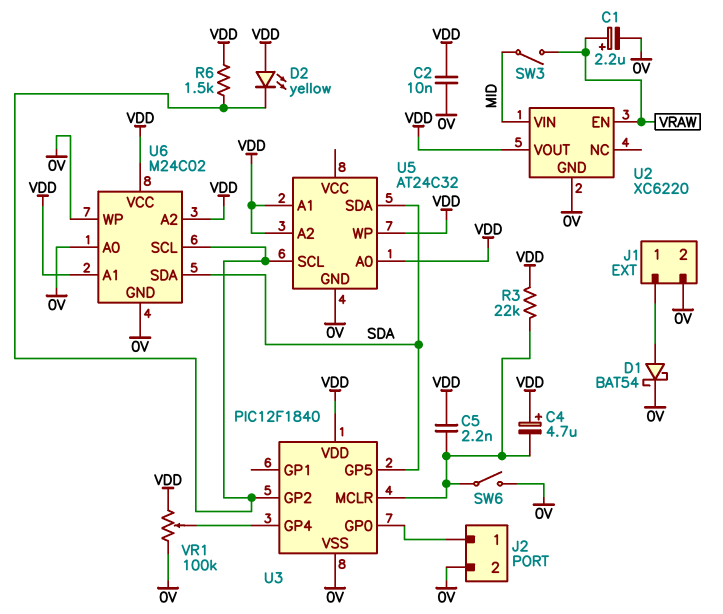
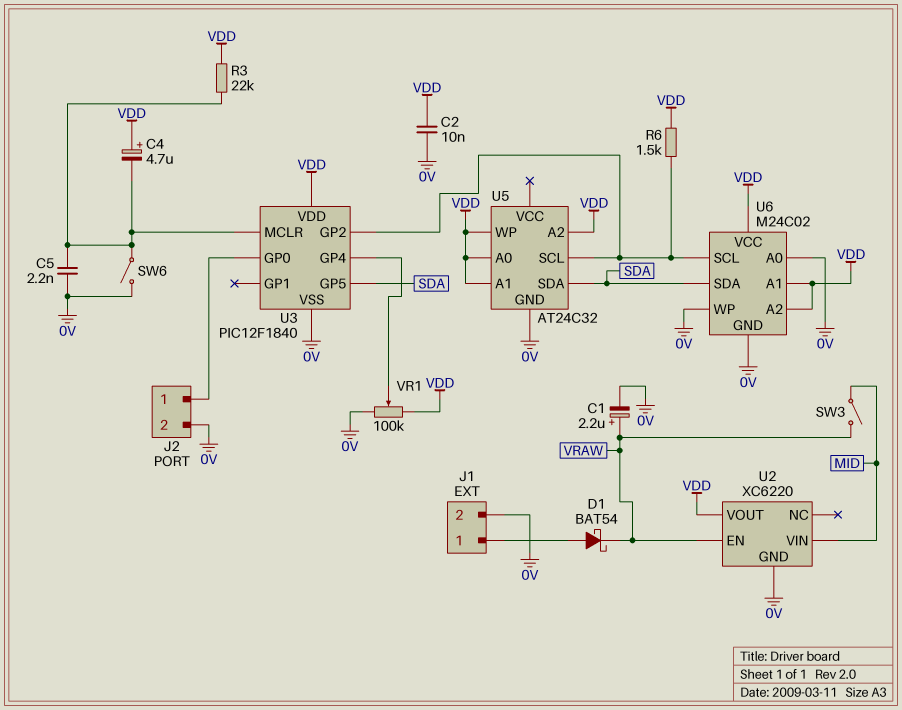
C5: 2.2nF (U3/MCLR, VDD) -> 2.2nF (0V, U3/MCLR)
D1: schottky BAT54 (A J1/1, K 0V) -> schottky BAT54 (A J1/1, K VRAW)
D2: LED yellow (A VDD, K U3/GP2) -> none

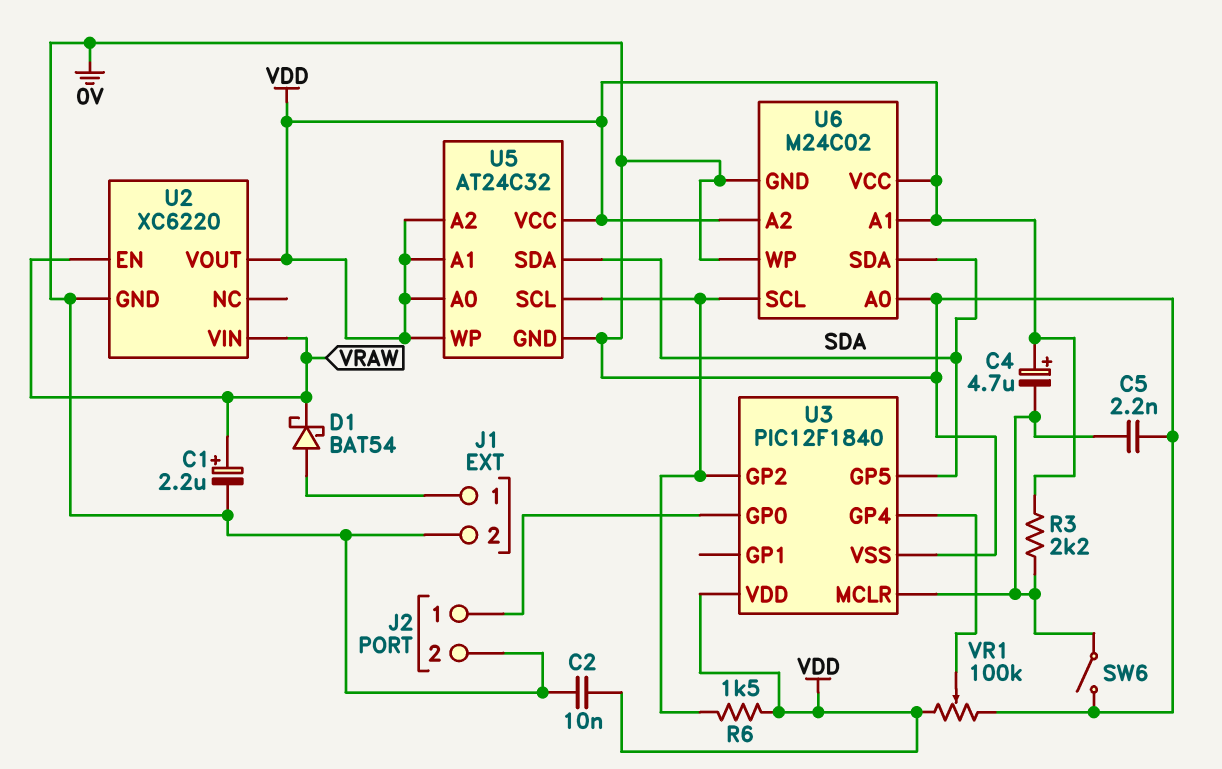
R3: 22k (U3/MCLR, VDD) -> 2.2k (U3/MCLR, VDD)
SW3: switch (MID, VRAW) -> none
U2 pin VIN: MID -> VRAW
U5 pin VCC: none -> VDD

